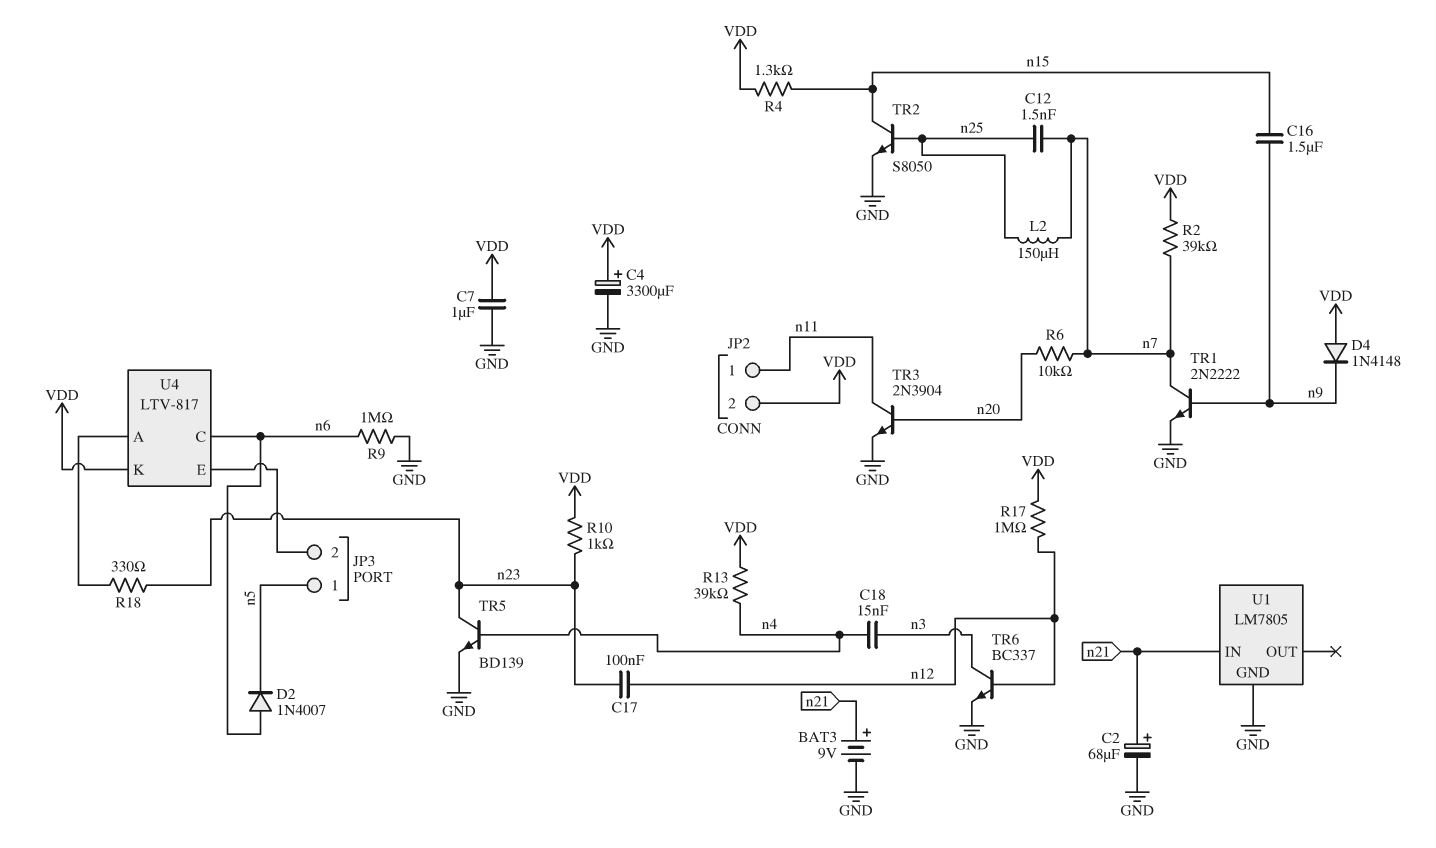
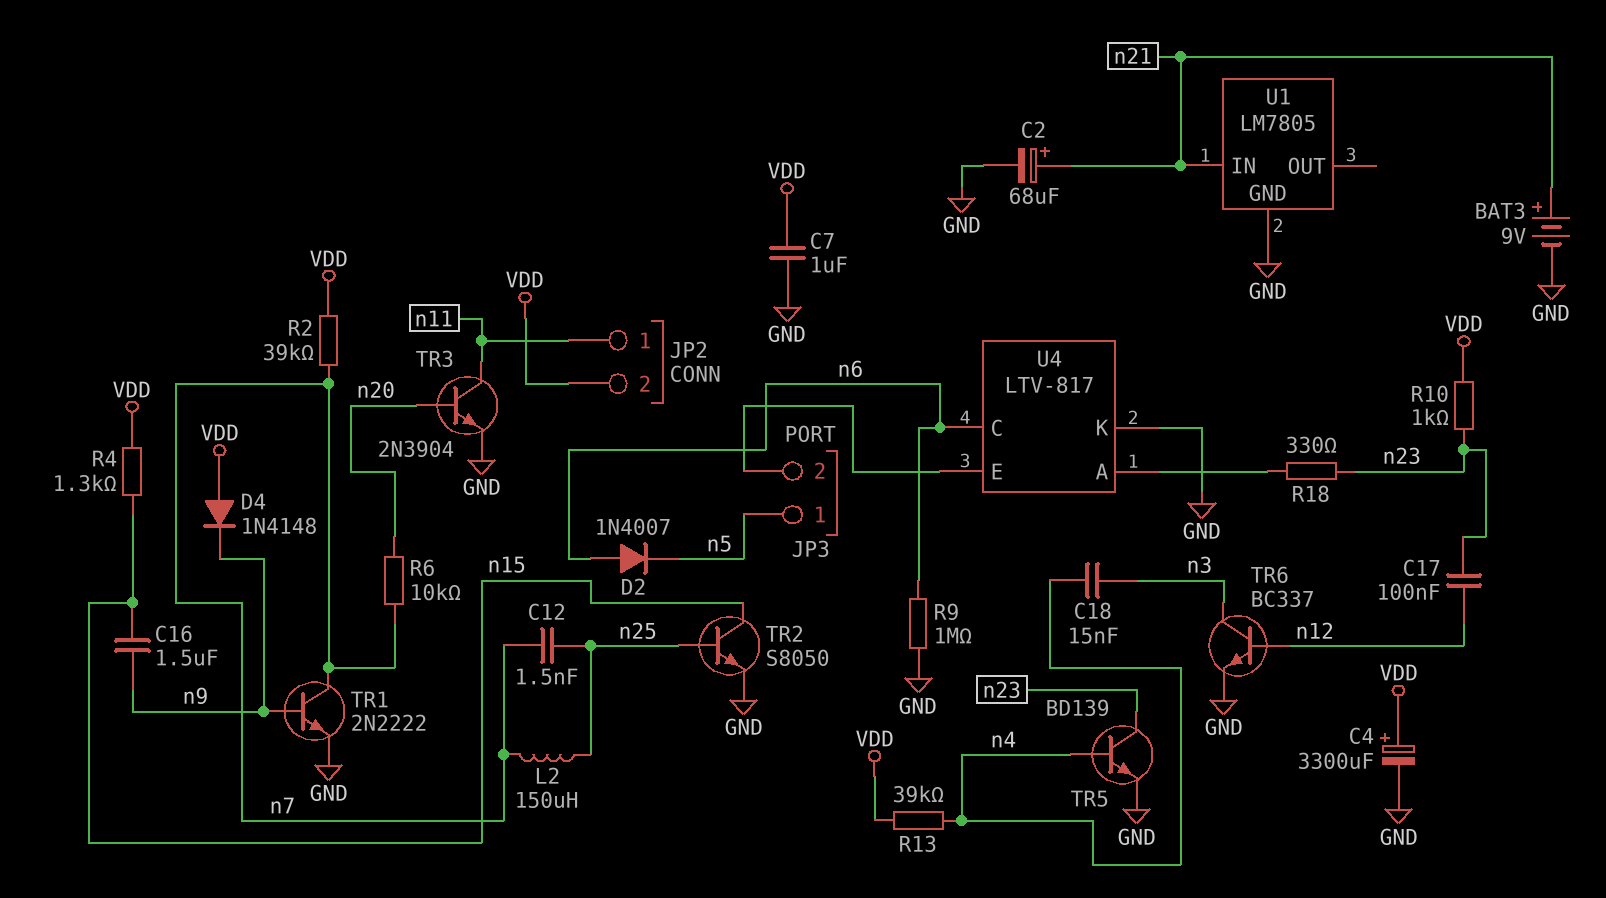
R17: 1M (VDD, n12) -> none
U4 pin K: VDD -> GND

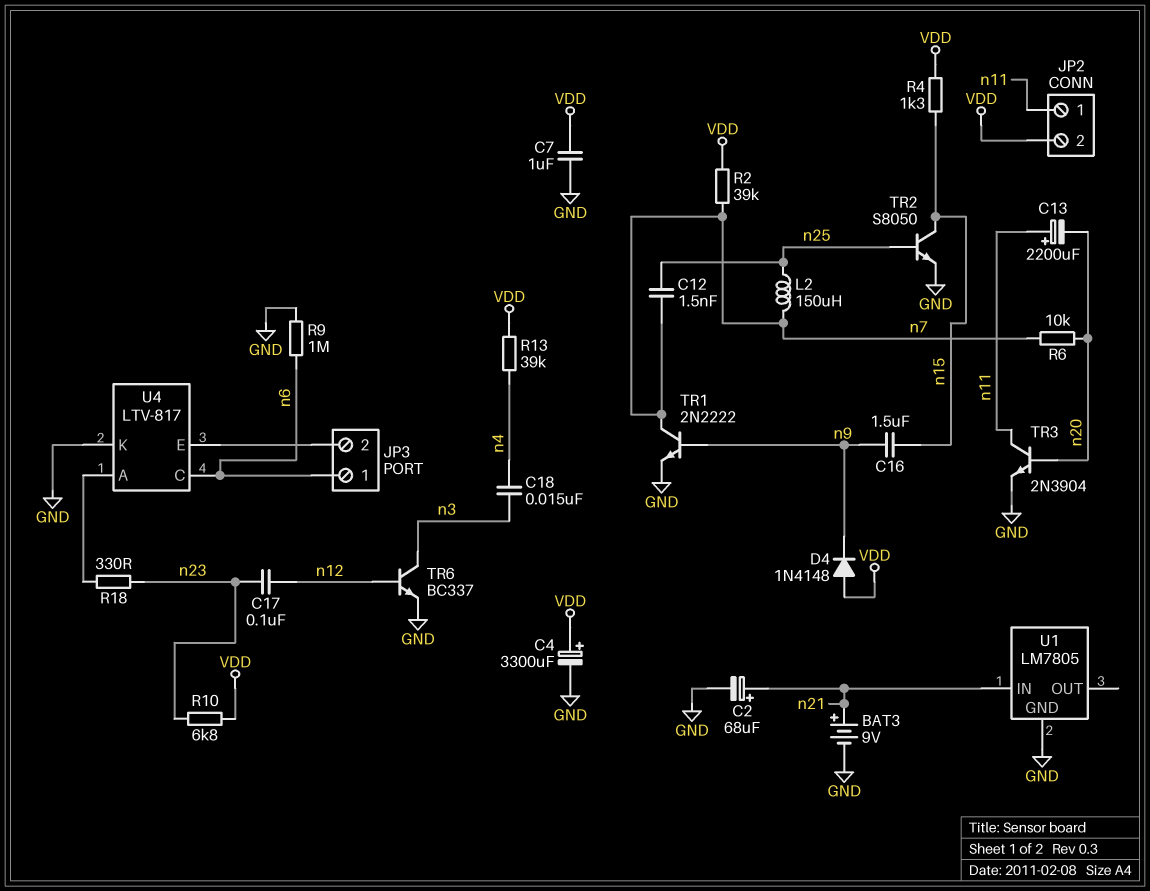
C13: none -> 2200uF (plus n11, minus n20)
D2: diode 1N4007 (A n6, K n5) -> none
JP3 pin 1: n5 -> n6
R10: 1k (VDD, n23) -> 6.8k (VDD, n23)
TR5: NPN BD139 (B n4, C n23, E GND) -> none

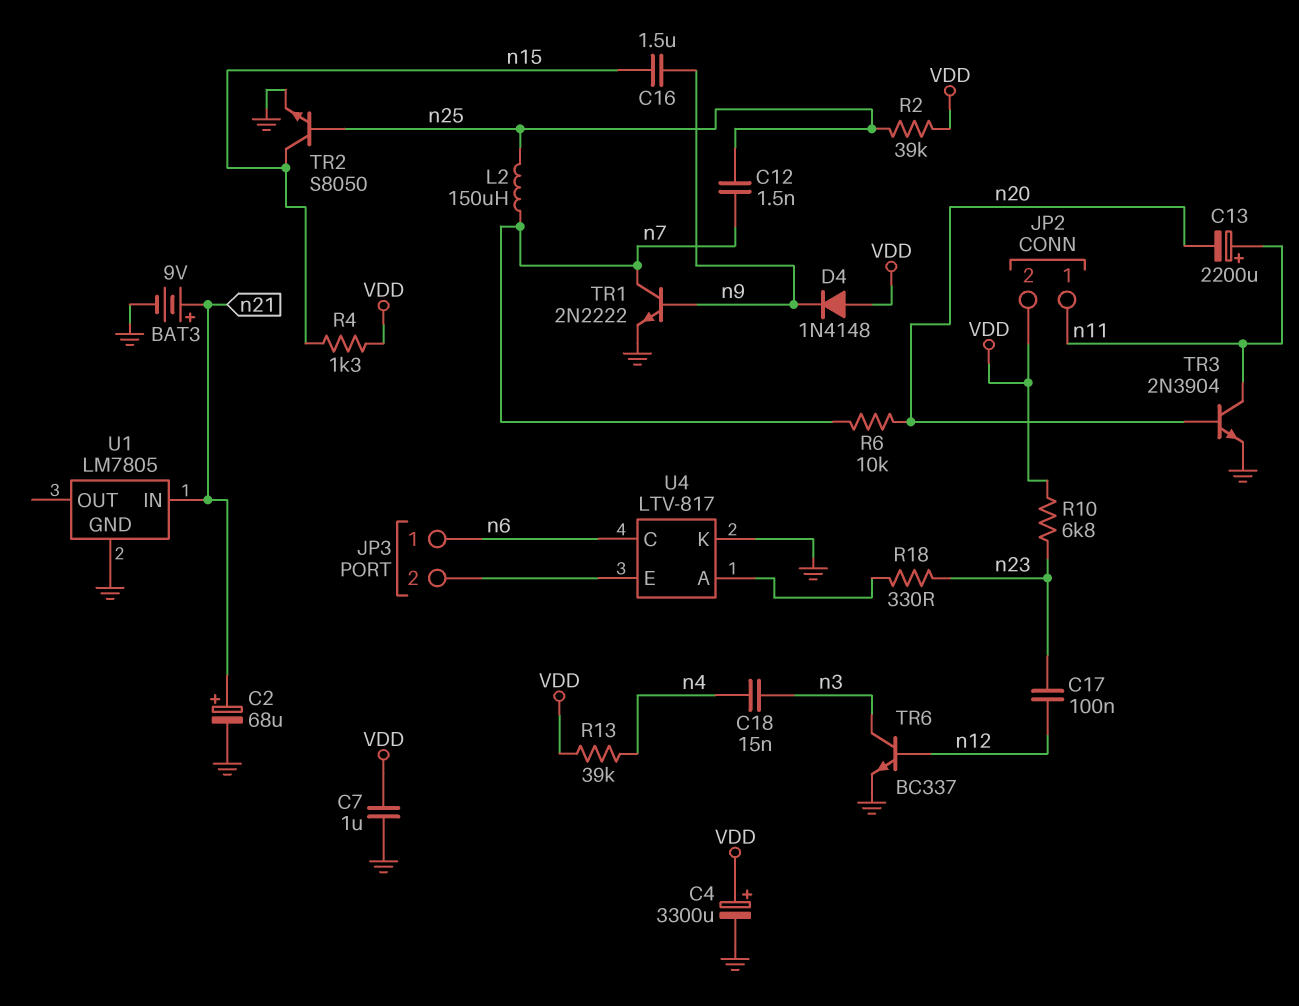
R2: 39k (VDD, n7) -> 39k (VDD, n25)
R9: 1M (GND, n6) -> none

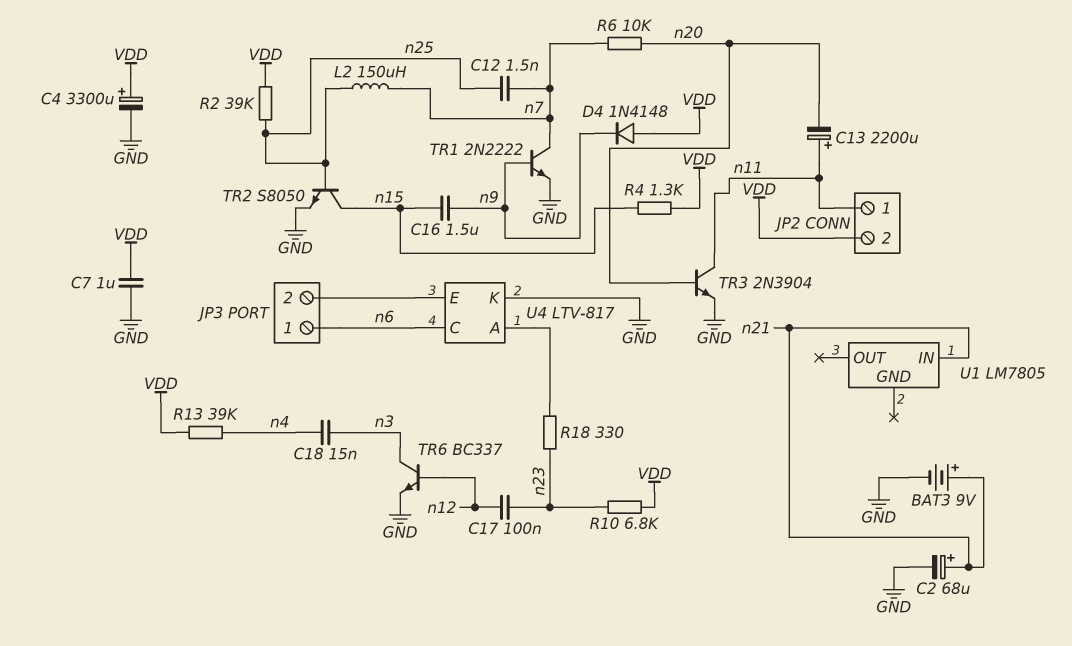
U1 pin GND: GND -> none

